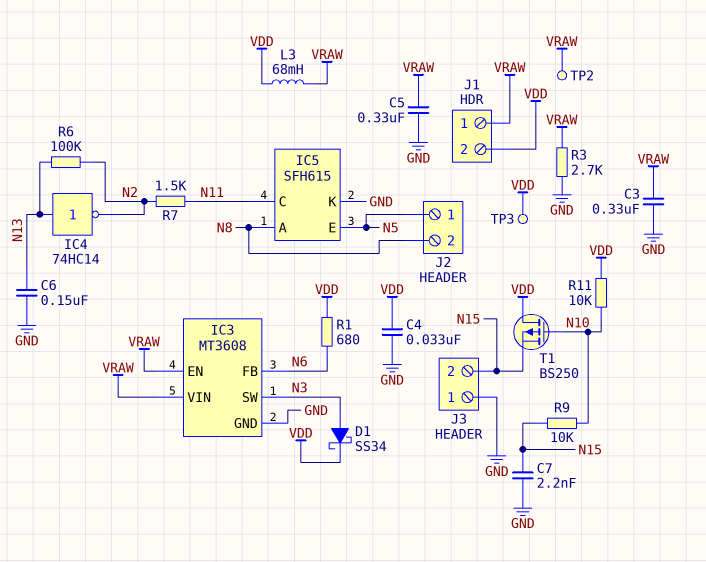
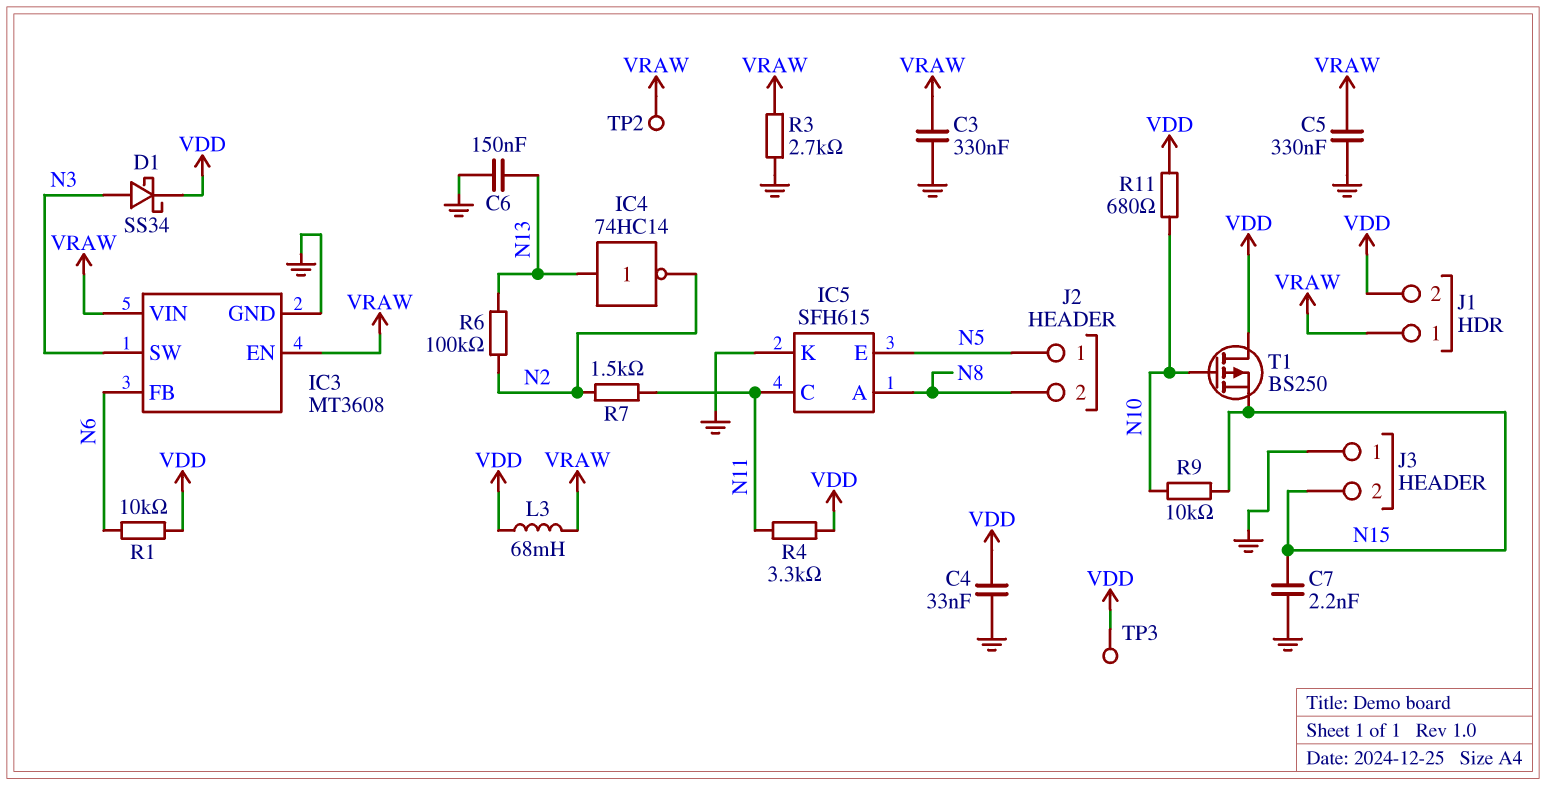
R1: 680 (N6, VDD) -> 10k (N6, VDD)
R4: none -> 3.3k (N11, VDD)
R11: 10k (N10, VDD) -> 680 (N10, VDD)

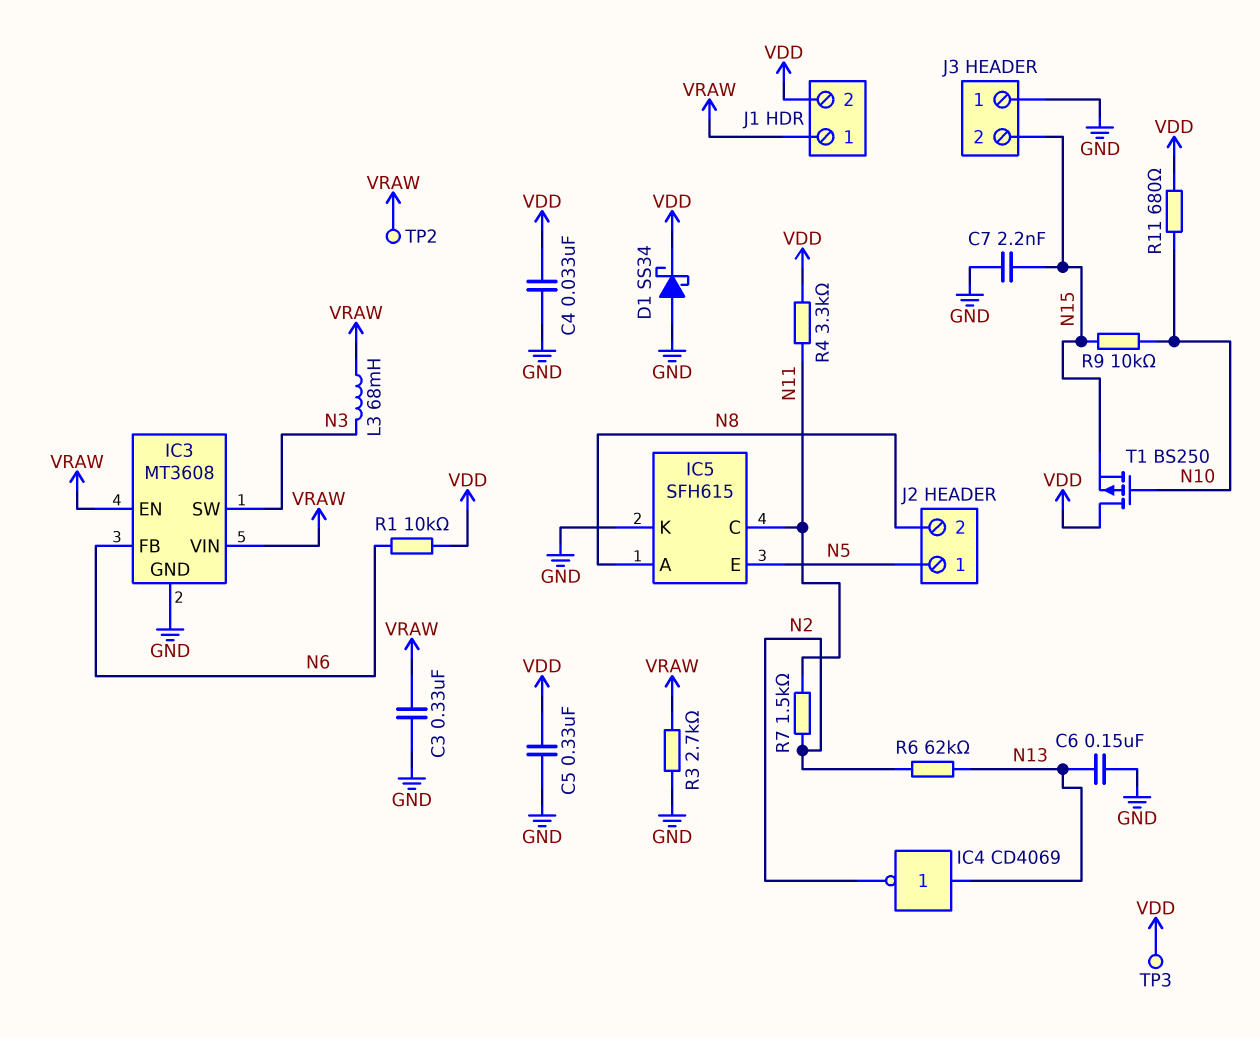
C5: 330nF (GND, VRAW) -> 330nF (GND, VDD)
D1: schottky SS34 (A N3, K VDD) -> schottky SS34 (A GND, K VDD)
IC4: NOT 74HC14 (in N13, out N2) -> NOT CD4069 (in N13, out N2)
L3: 68mH (VDD, VRAW) -> 68mH (N3, VRAW)
R6: 100k (N2, N13) -> 62k (N2, N13)

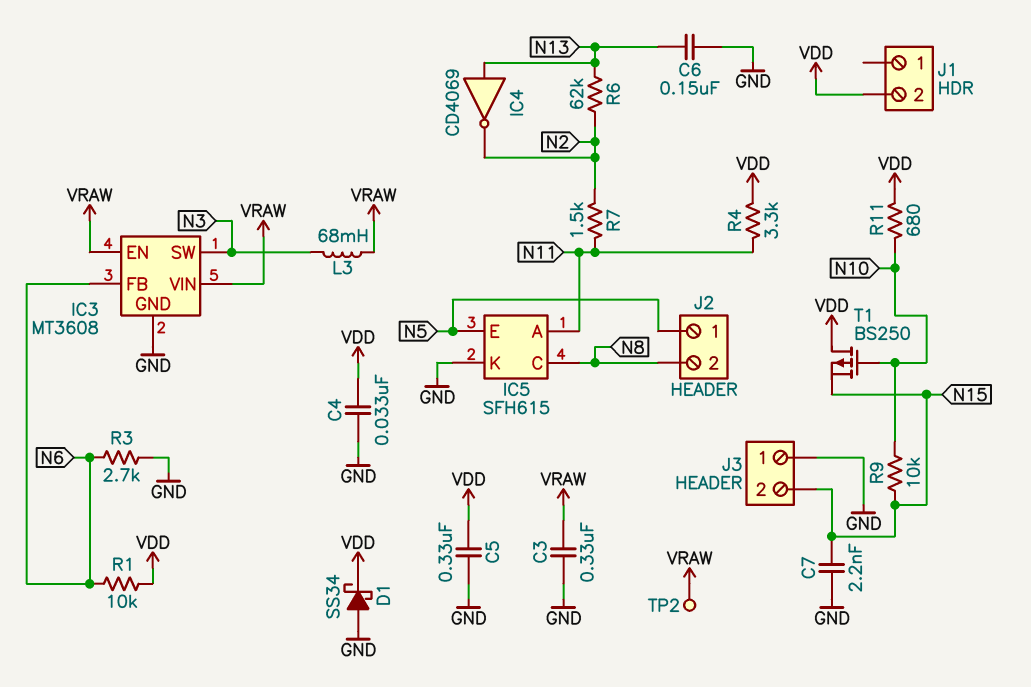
IC5 pin A: N8 -> N11
IC5 pin C: N11 -> N8
J1 pin 1: VRAW -> none
R3: 2.7k (GND, VRAW) -> 2.7k (GND, N6)
TP3: test point (VDD) -> none

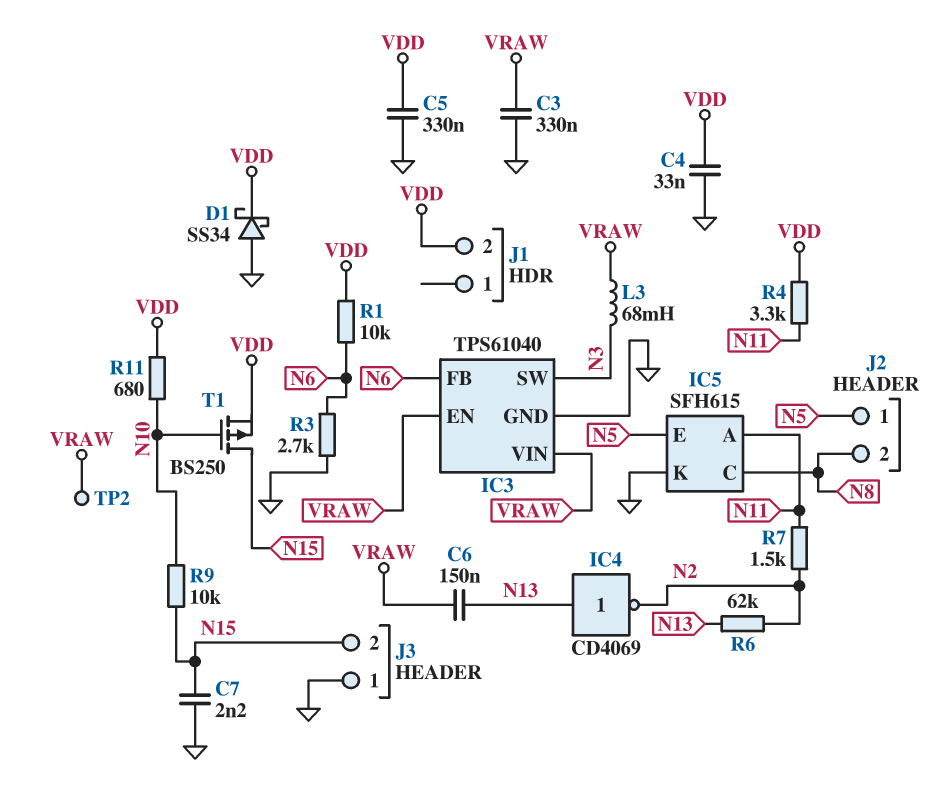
C6: 150nF (GND, N13) -> 150nF (N13, VRAW)
IC3: MT3608 -> TPS61040
T1: PMOS BS250 (G N10, D VDD, S N15) -> PMOS BS250 (G N10, D N15, S VDD)

